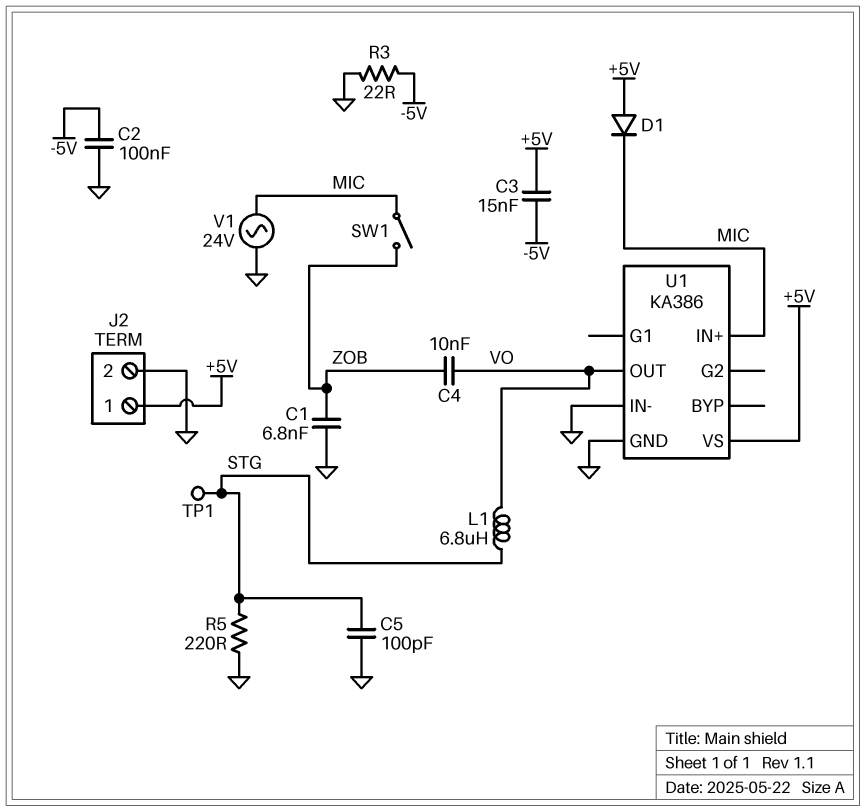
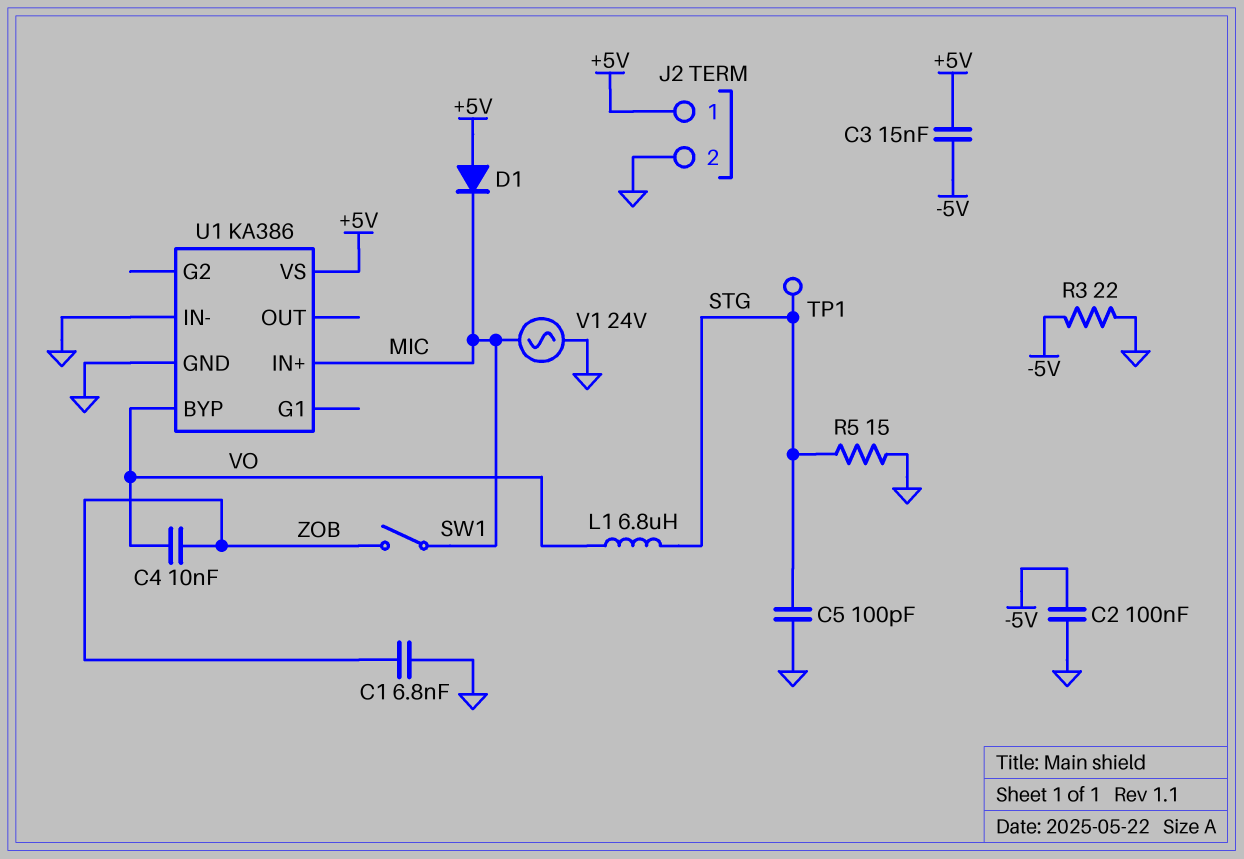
R5: 220 (GND, STG) -> 15 (GND, STG)
U1 pin BYP: none -> VO
U1 pin OUT: VO -> none

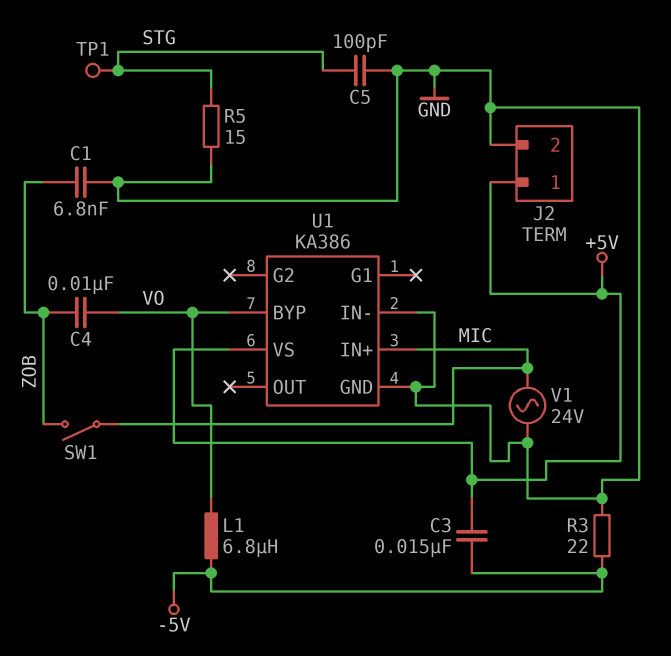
C2: 100nF (-5V, GND) -> none
D1: diode (A +5V, K MIC) -> none
L1: 6.8uH (STG, VO) -> 6.8uH (-5V, VO)

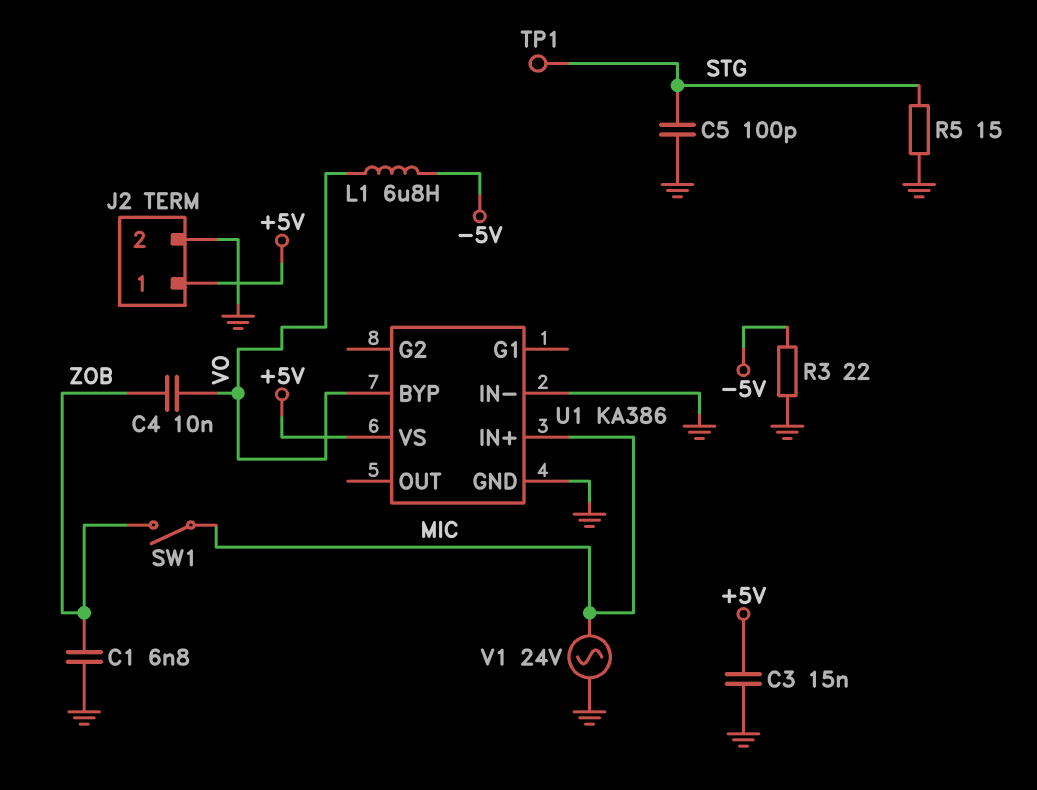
C3: 15nF (+5V, -5V) -> 15nF (+5V, GND)

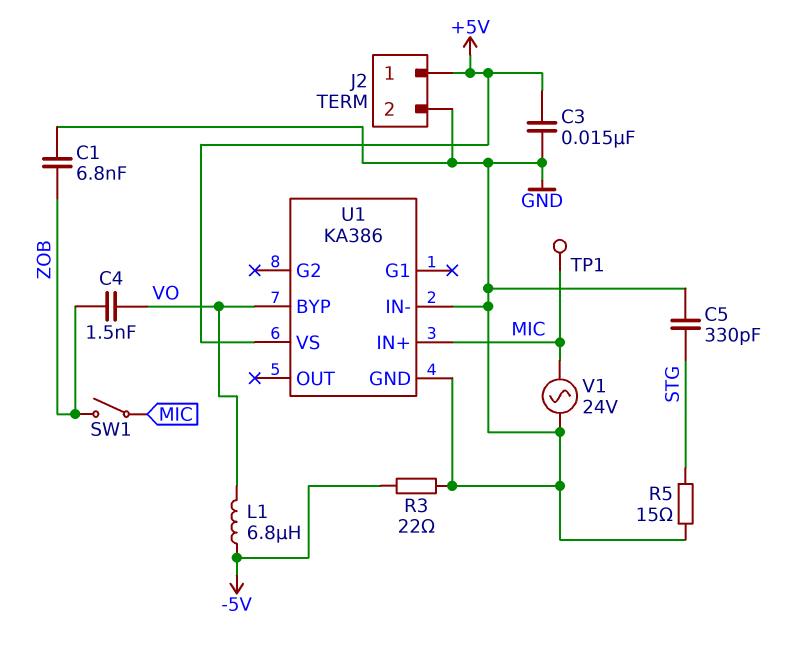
C4: 10nF (VO, ZOB) -> 1.5nF (VO, ZOB)
C5: 100pF (GND, STG) -> 330pF (GND, STG)
TP1: test point (STG) -> test point (MIC)

